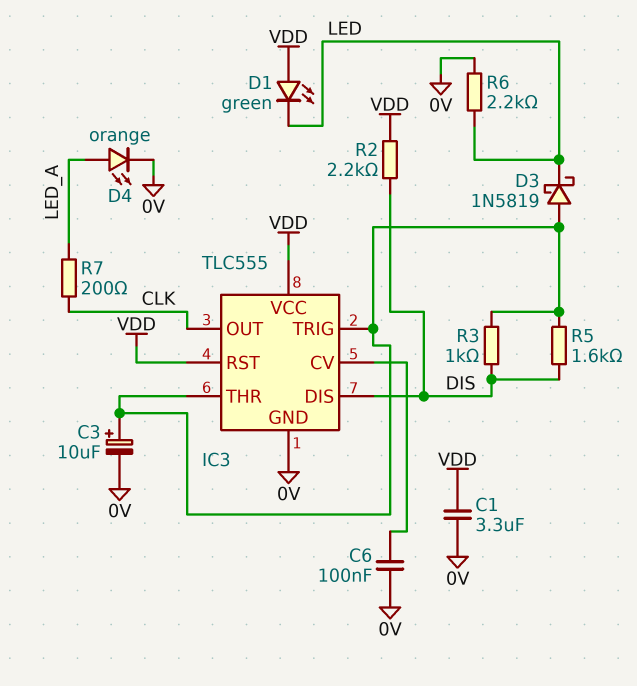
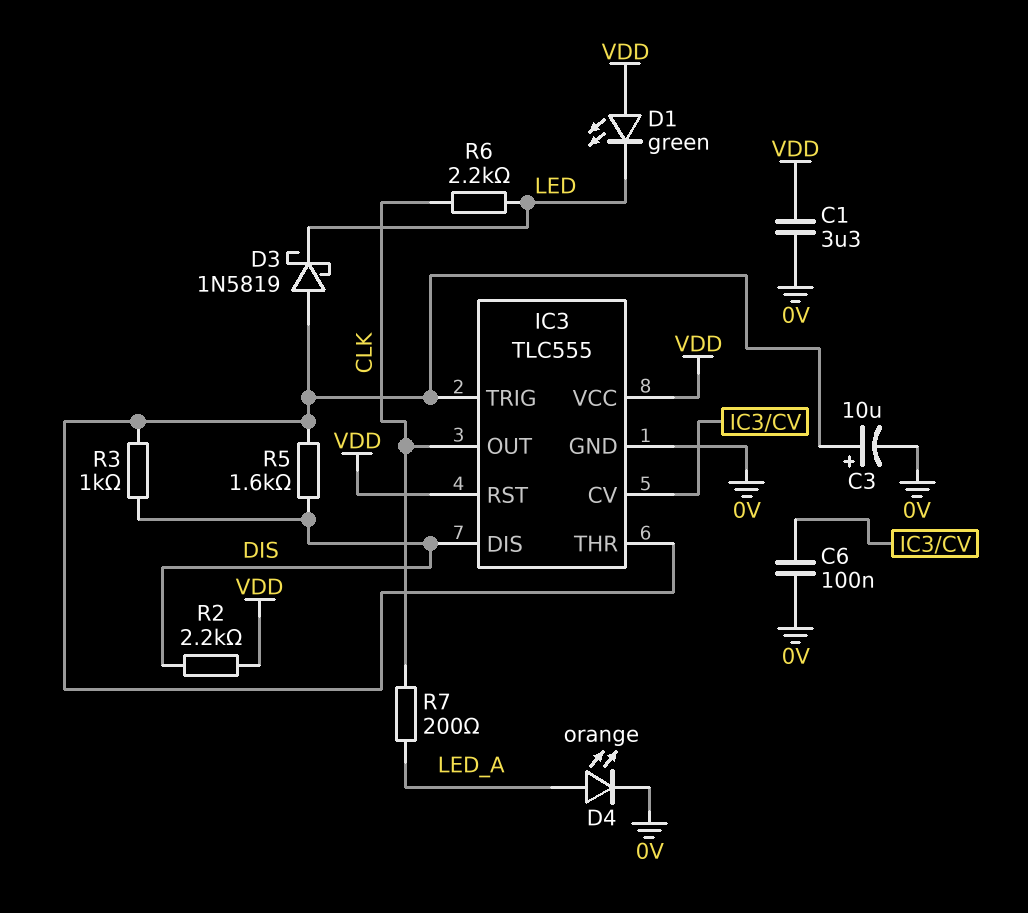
R6: 2.2k (0V, LED) -> 2.2k (CLK, LED)

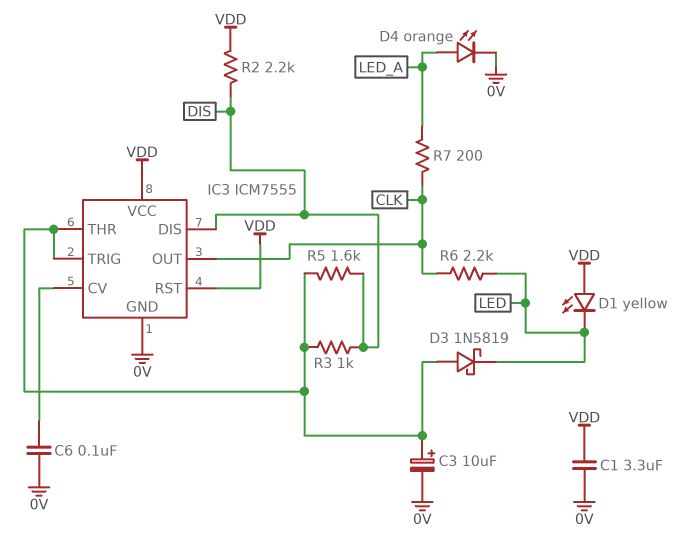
D1: LED green (A VDD, K LED) -> LED yellow (A VDD, K LED)
IC3: TLC555 -> ICM7555

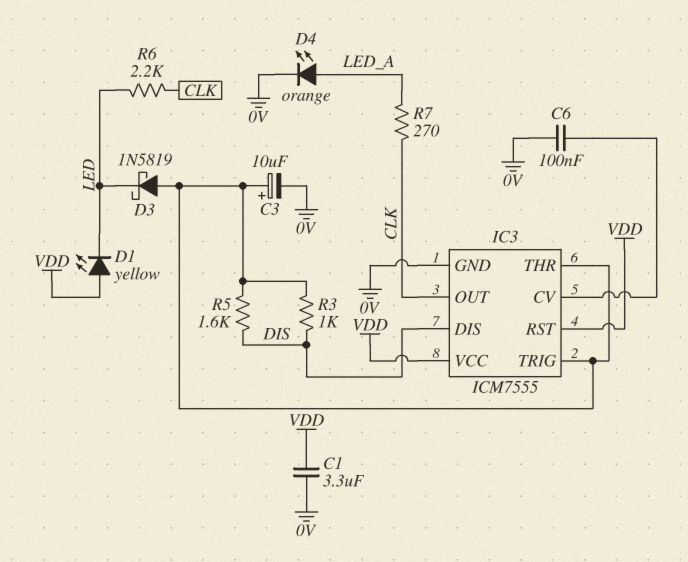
R2: 2.2k (DIS, VDD) -> none
R7: 200 (CLK, LED_A) -> 270 (CLK, LED_A)

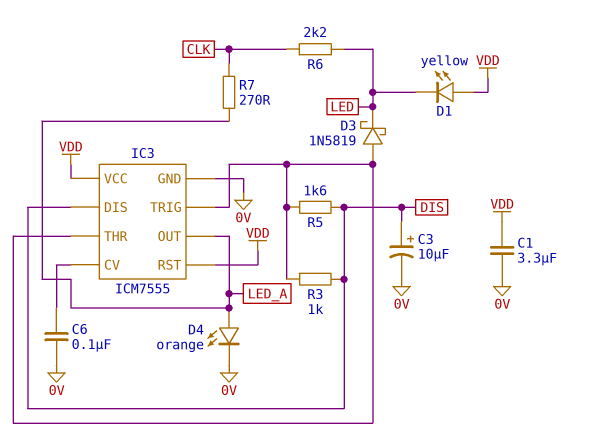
C3: 10uF (plus IC3/THR, minus 0V) -> 10uF (plus DIS, minus 0V)
IC3 pin OUT: CLK -> LED_A

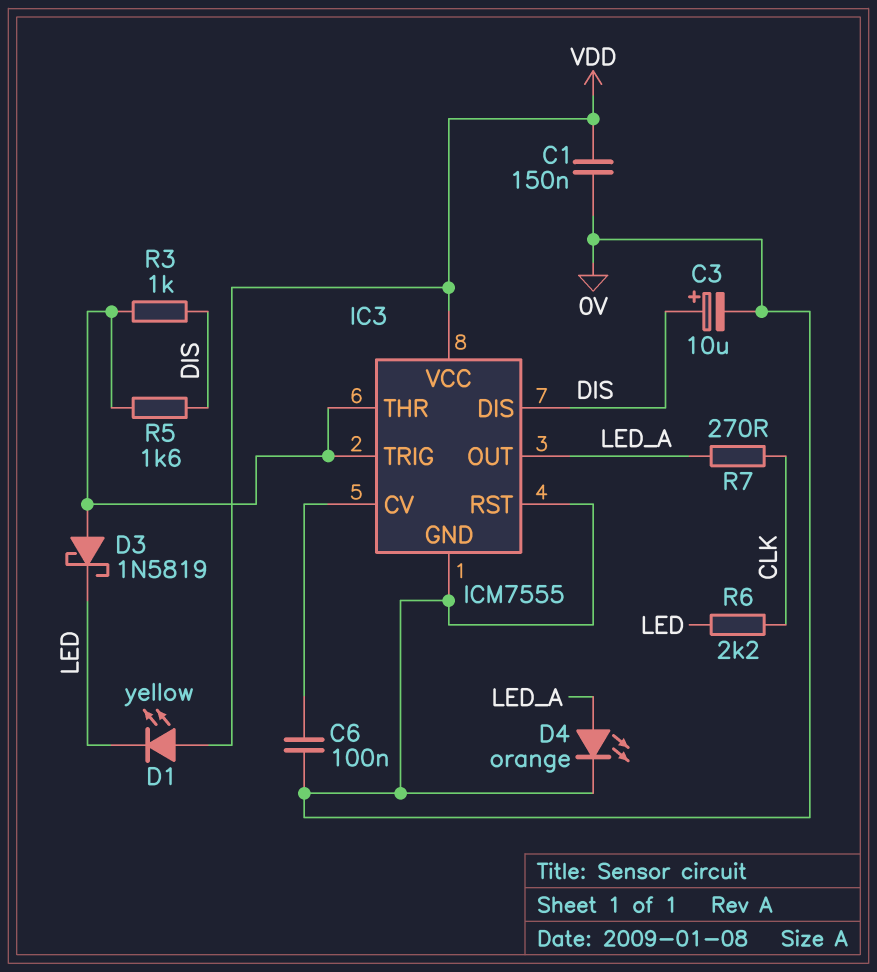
C1: 3.3uF (0V, VDD) -> 150nF (0V, VDD)
IC3 pin RST: VDD -> 0V

